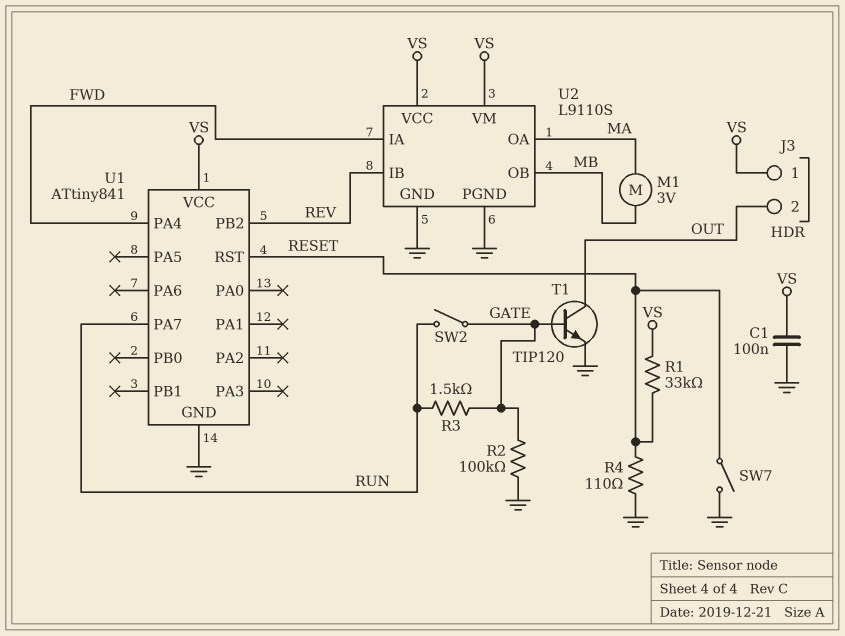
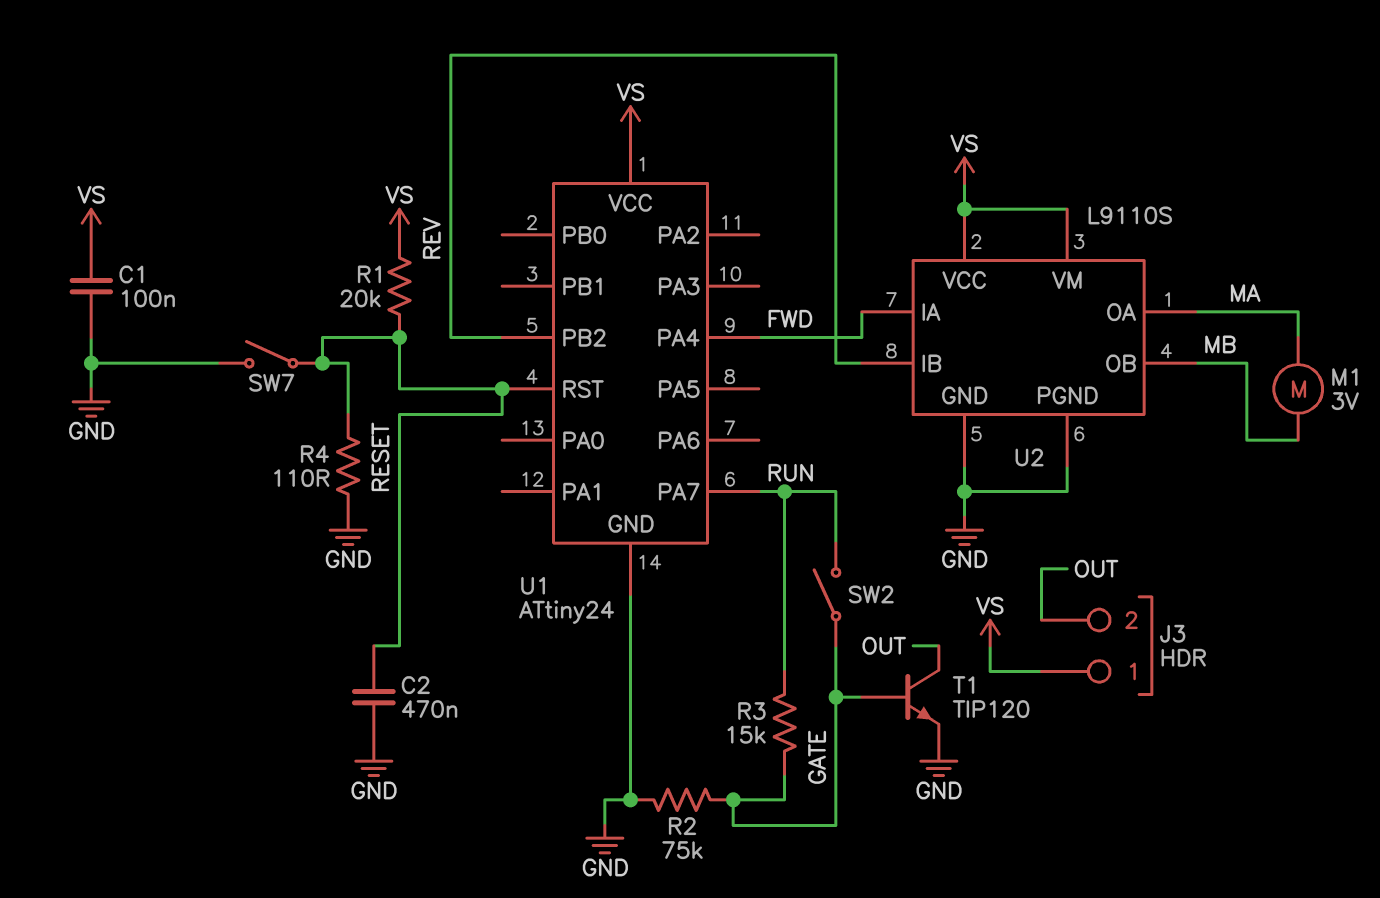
C2: none -> 470nF (GND, RESET)
R1: 33k (RESET, VS) -> 20k (RESET, VS)
R2: 100k (GATE, GND) -> 75k (GATE, GND)
R3: 1.5k (GATE, RUN) -> 15k (GATE, RUN)
U1: ATtiny841 -> ATtiny24

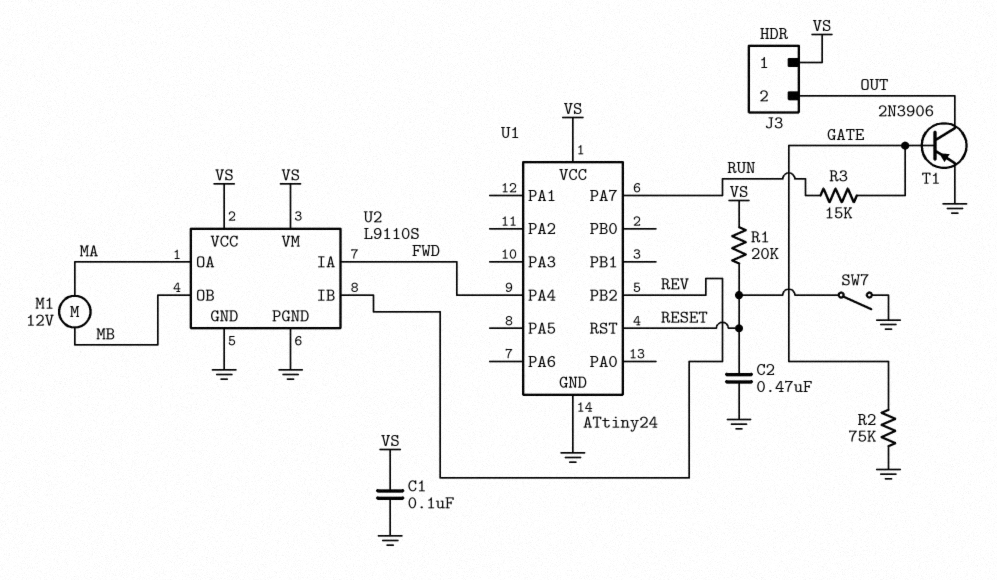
M1: motor 3V (MA, MB) -> motor 12V (MA, MB)
R4: 110 (GND, RESET) -> none
SW2: switch (GATE, RUN) -> none
T1: NPN TIP120 (B GATE, C OUT, E GND) -> PNP 2N3906 (B GATE, C OUT, E GND)

